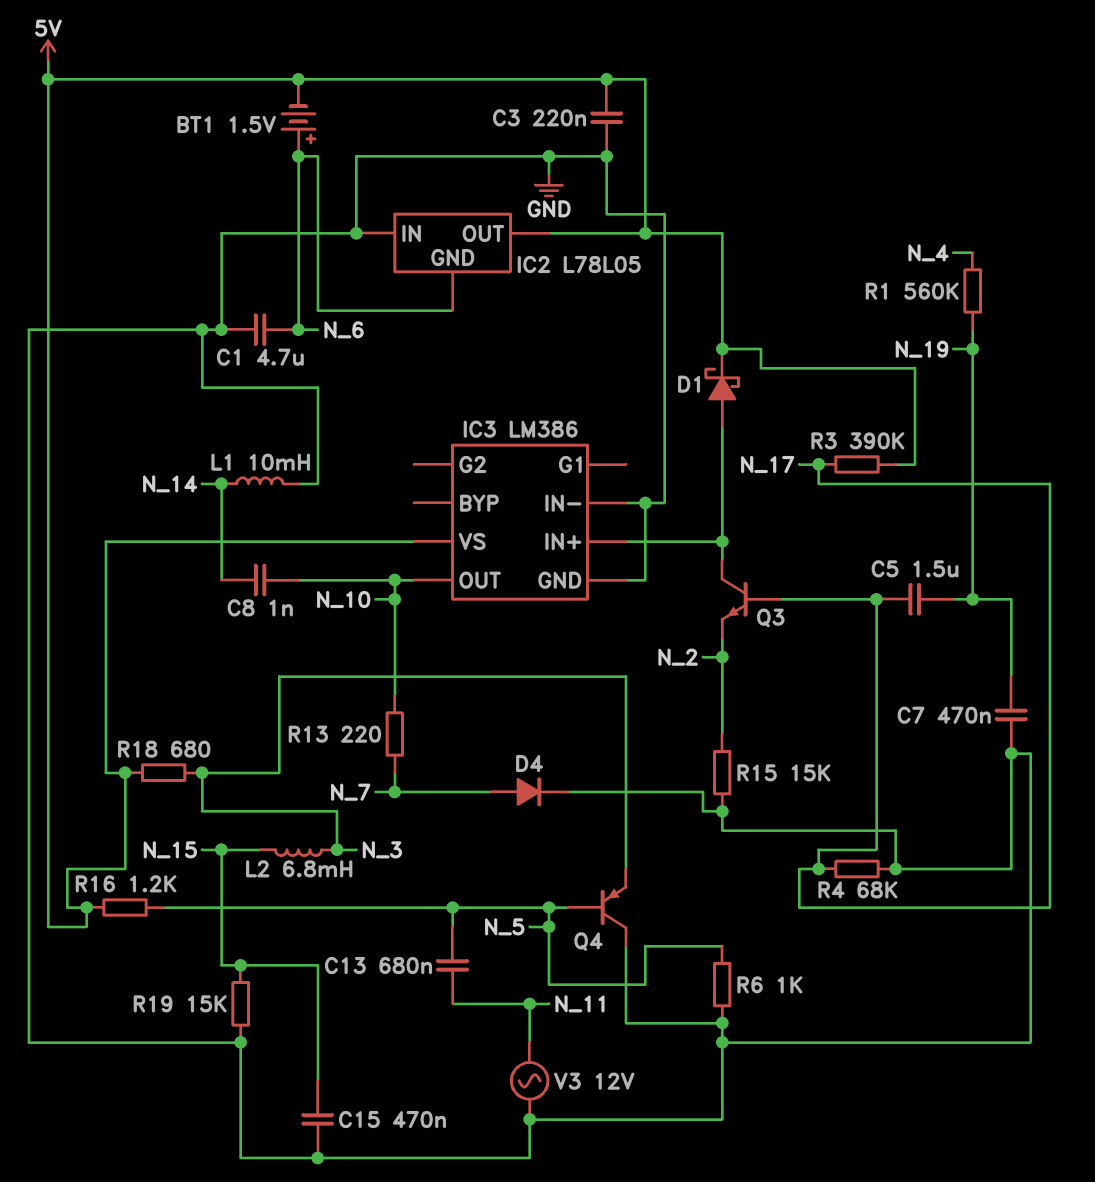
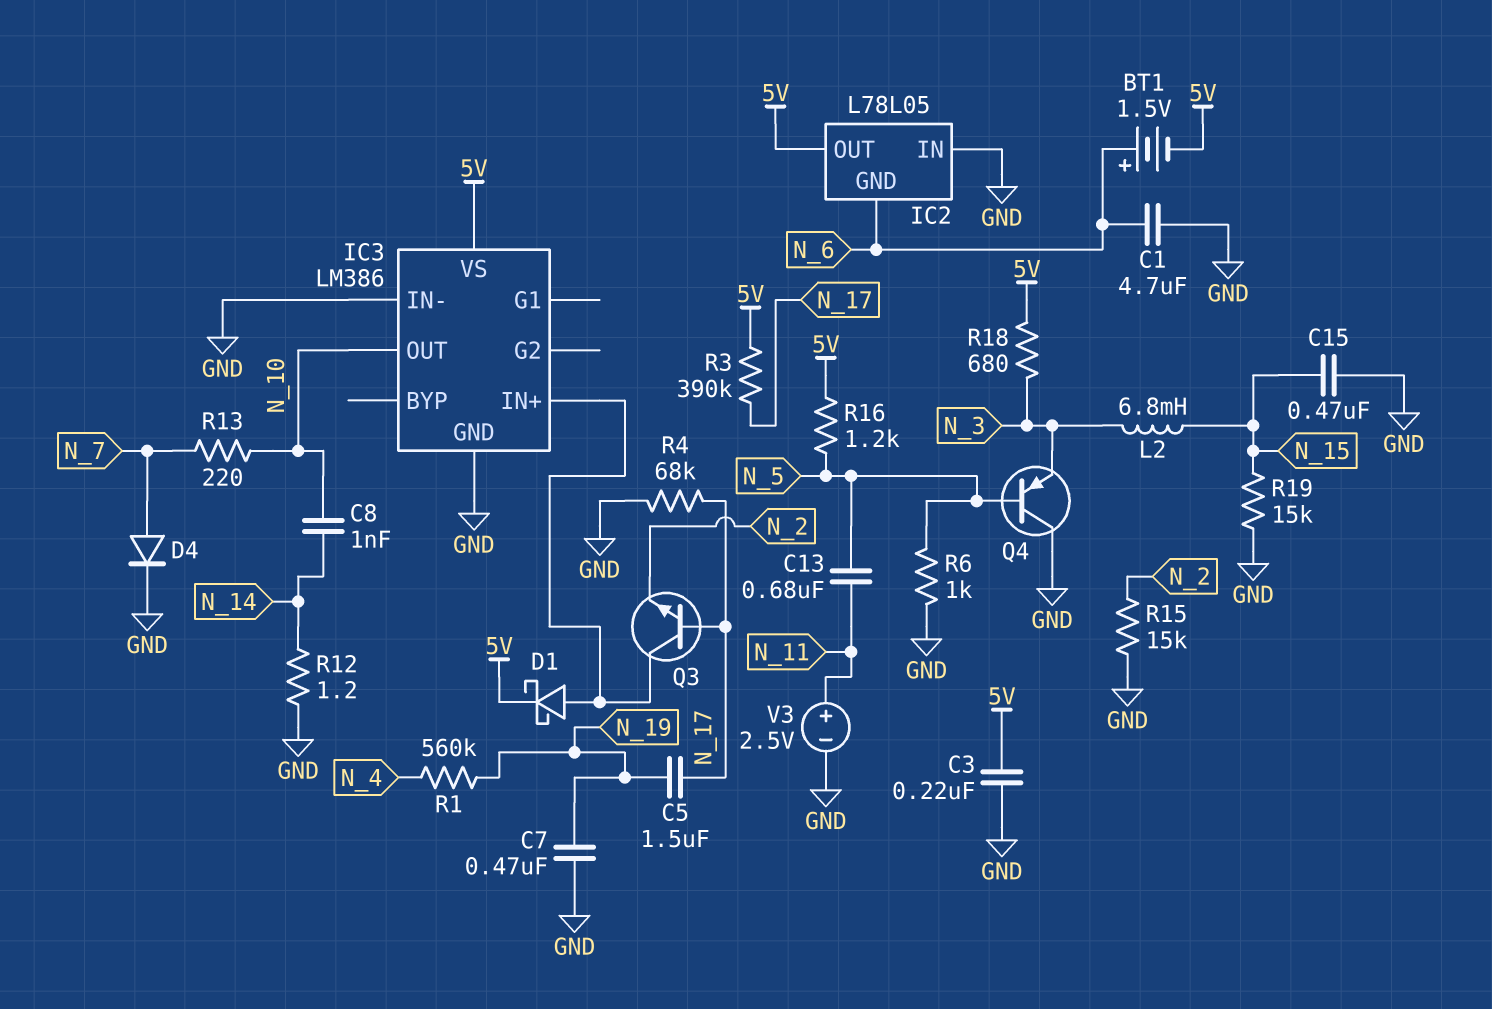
L1: 10mH (GND, N_14) -> none
R12: none -> 1.2 (GND, N_14)
V3: AC 12V (GND, N_11) -> 2.5V (plus N_11, minus GND)

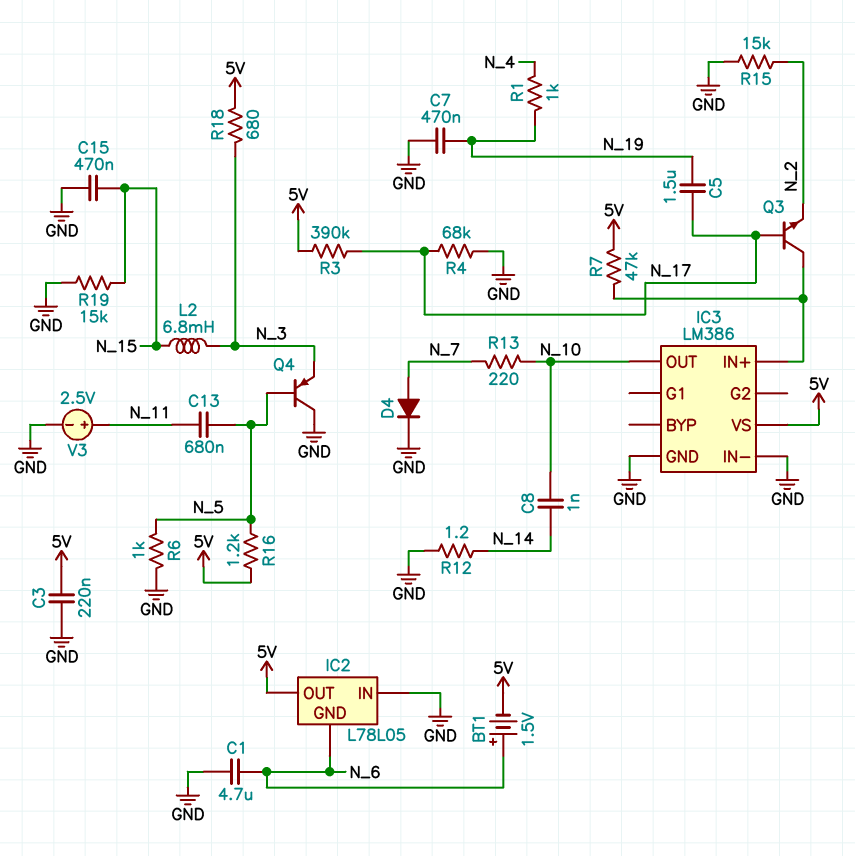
D1: schottky (A IC3/IN+, K 5V) -> none
R1: 560k (N_4, N_19) -> 1k (N_4, N_19)
R7: none -> 47k (5V, IC3/IN+)

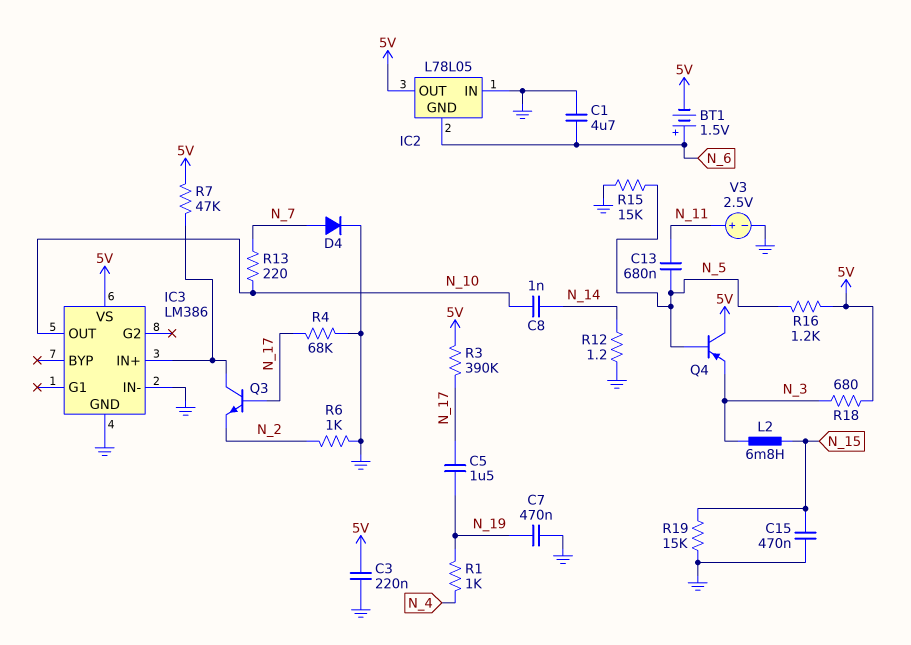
Q4: PNP (B N_5, C GND, E N_3) -> PNP (B N_5, C 5V, E N_3)
R6: 1k (GND, N_5) -> 1k (GND, N_2)
R15: 15k (GND, N_2) -> 15k (GND, N_5)

